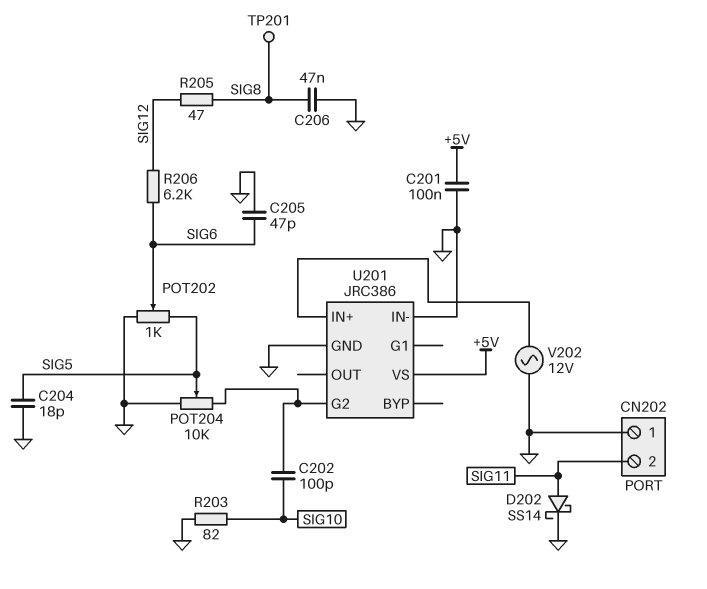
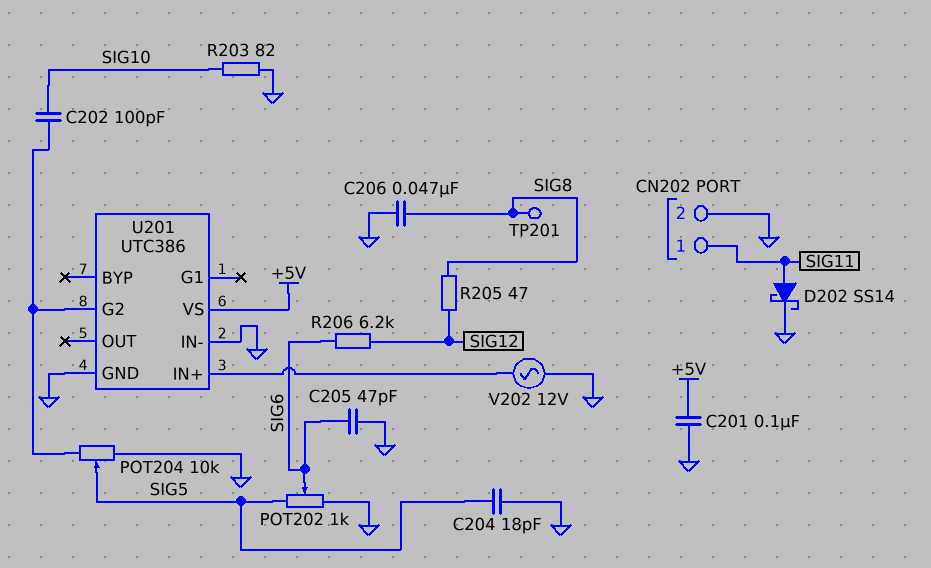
CN202 pin 1: GND -> SIG11
CN202 pin 2: SIG11 -> GND
U201: JRC386 -> UTC386

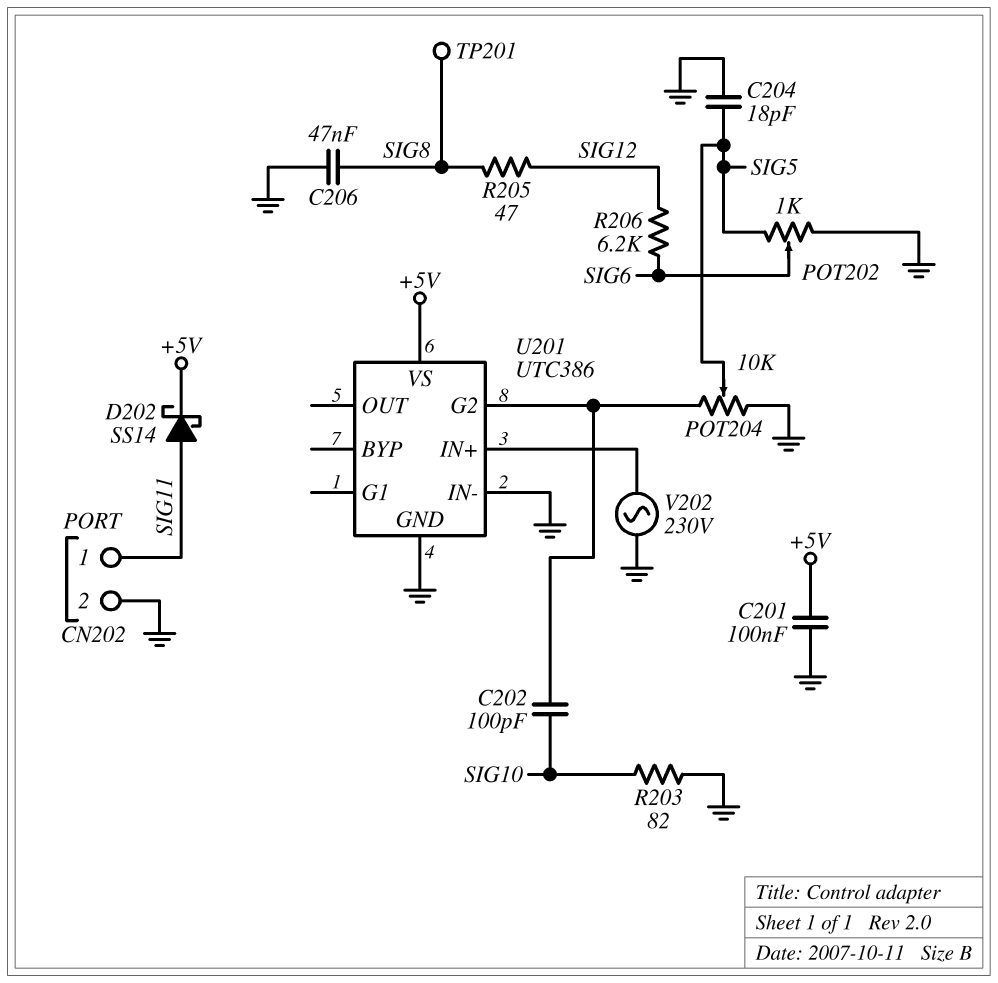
C205: 47pF (GND, SIG6) -> none
D202: schottky SS14 (A SIG11, K GND) -> schottky SS14 (A SIG11, K +5V)
V202: AC 12V (GND, U201/IN+) -> AC 230V (GND, U201/IN+)

